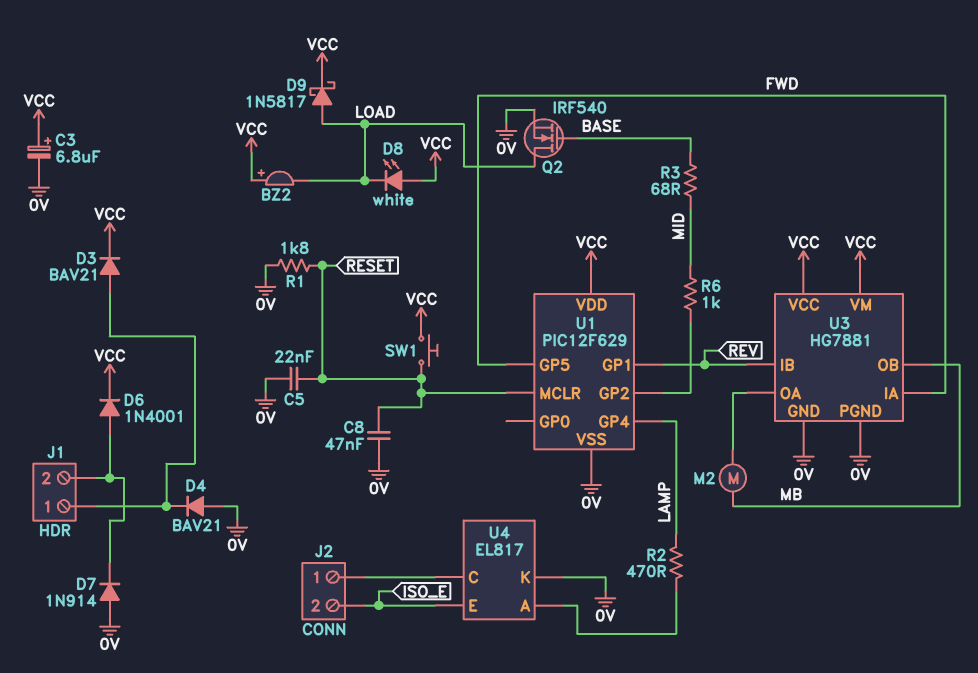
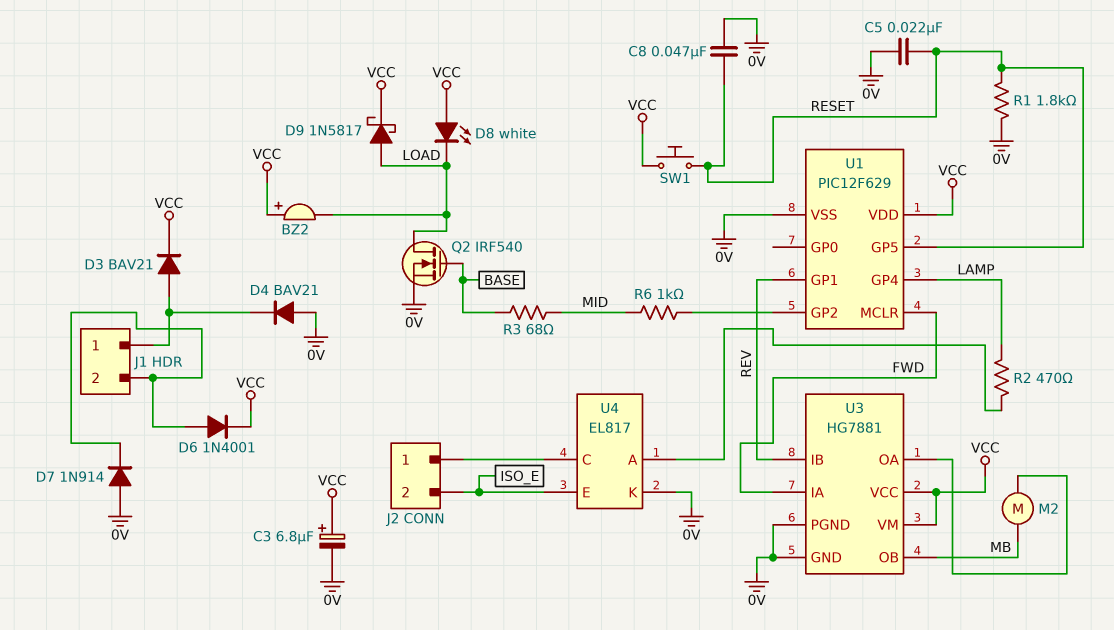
U1 pin GP5: FWD -> RESET
U1 pin MCLR: RESET -> FWD

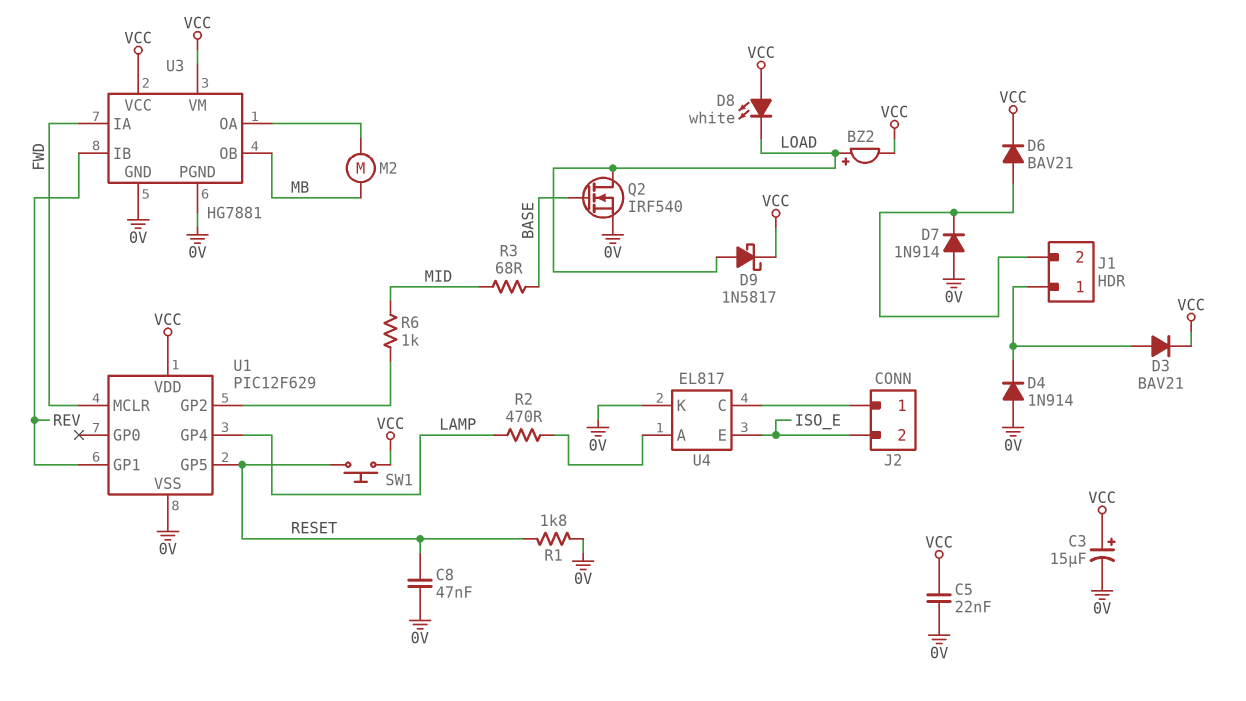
BZ2: buzzer (plus VCC, minus LOAD) -> buzzer (plus LOAD, minus VCC)
C3: 6.8uF (plus VCC, minus 0V) -> 15uF (plus VCC, minus 0V)
C5: 22nF (0V, RESET) -> 22nF (0V, VCC)
D4: diode BAV21 (A 0V, K J1/1) -> diode 1N914 (A 0V, K J1/1)
D6: diode 1N4001 (A J1/2, K VCC) -> diode BAV21 (A J1/2, K VCC)

